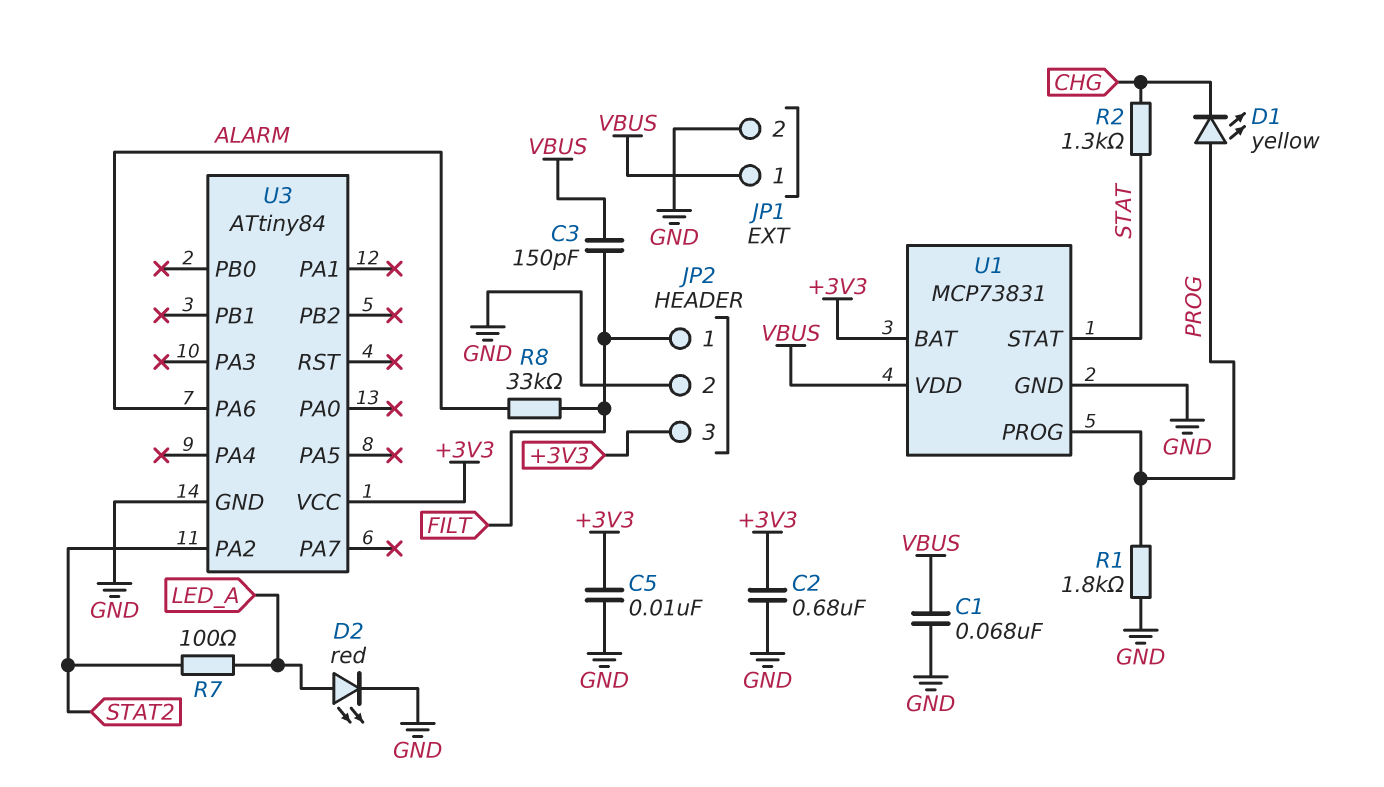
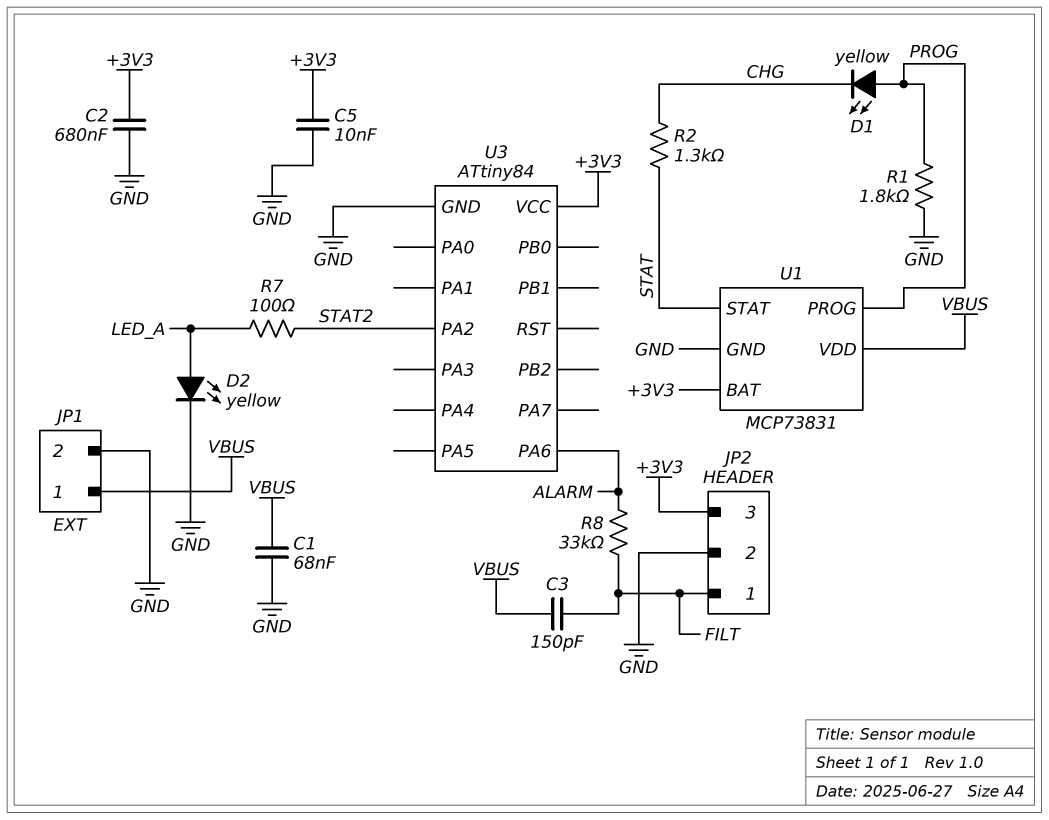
D2: LED red (A LED_A, K GND) -> LED yellow (A LED_A, K GND)

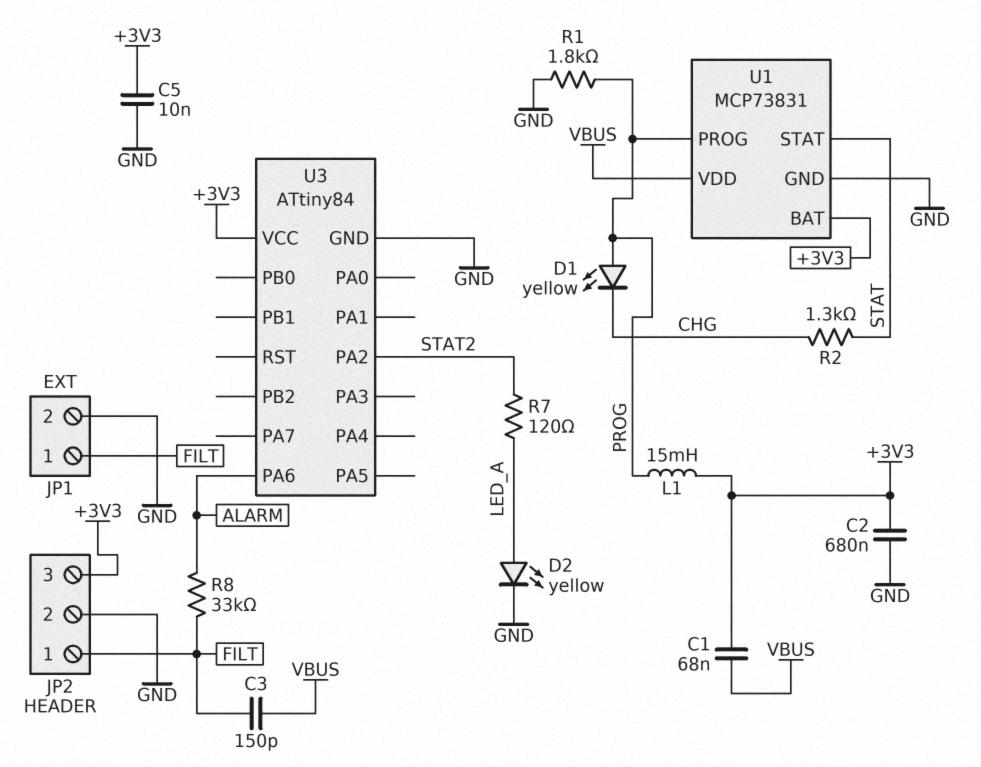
C1: 68nF (GND, VBUS) -> 68nF (+3V3, VBUS)
JP1 pin 1: VBUS -> FILT
L1: none -> 15mH (+3V3, PROG)
R7: 100 (LED_A, STAT2) -> 120 (LED_A, STAT2)

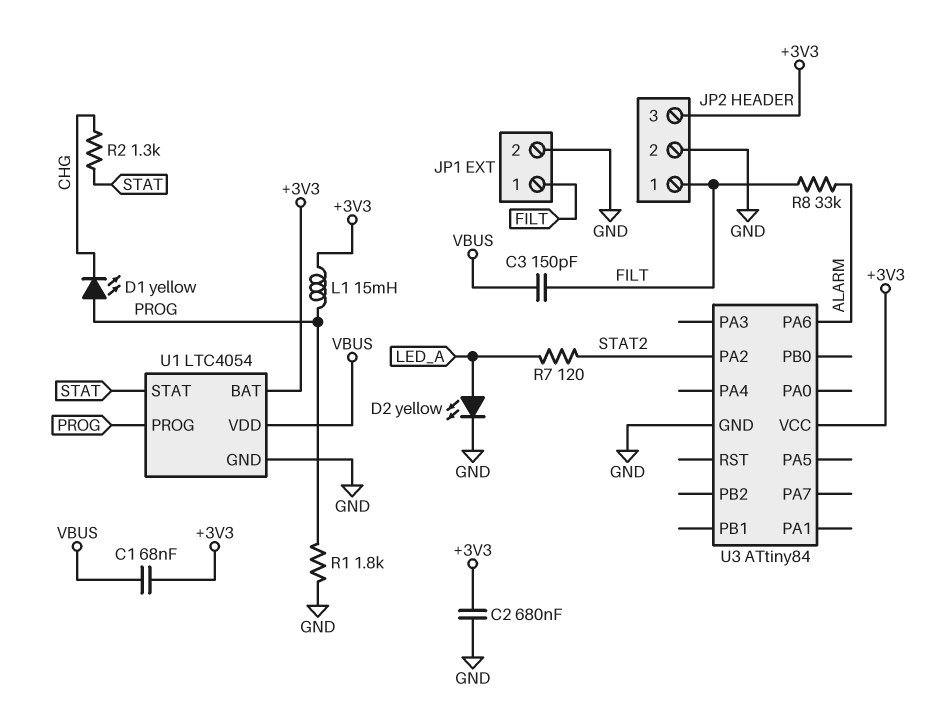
C5: 10nF (+3V3, GND) -> none
U1: MCP73831 -> LTC4054

